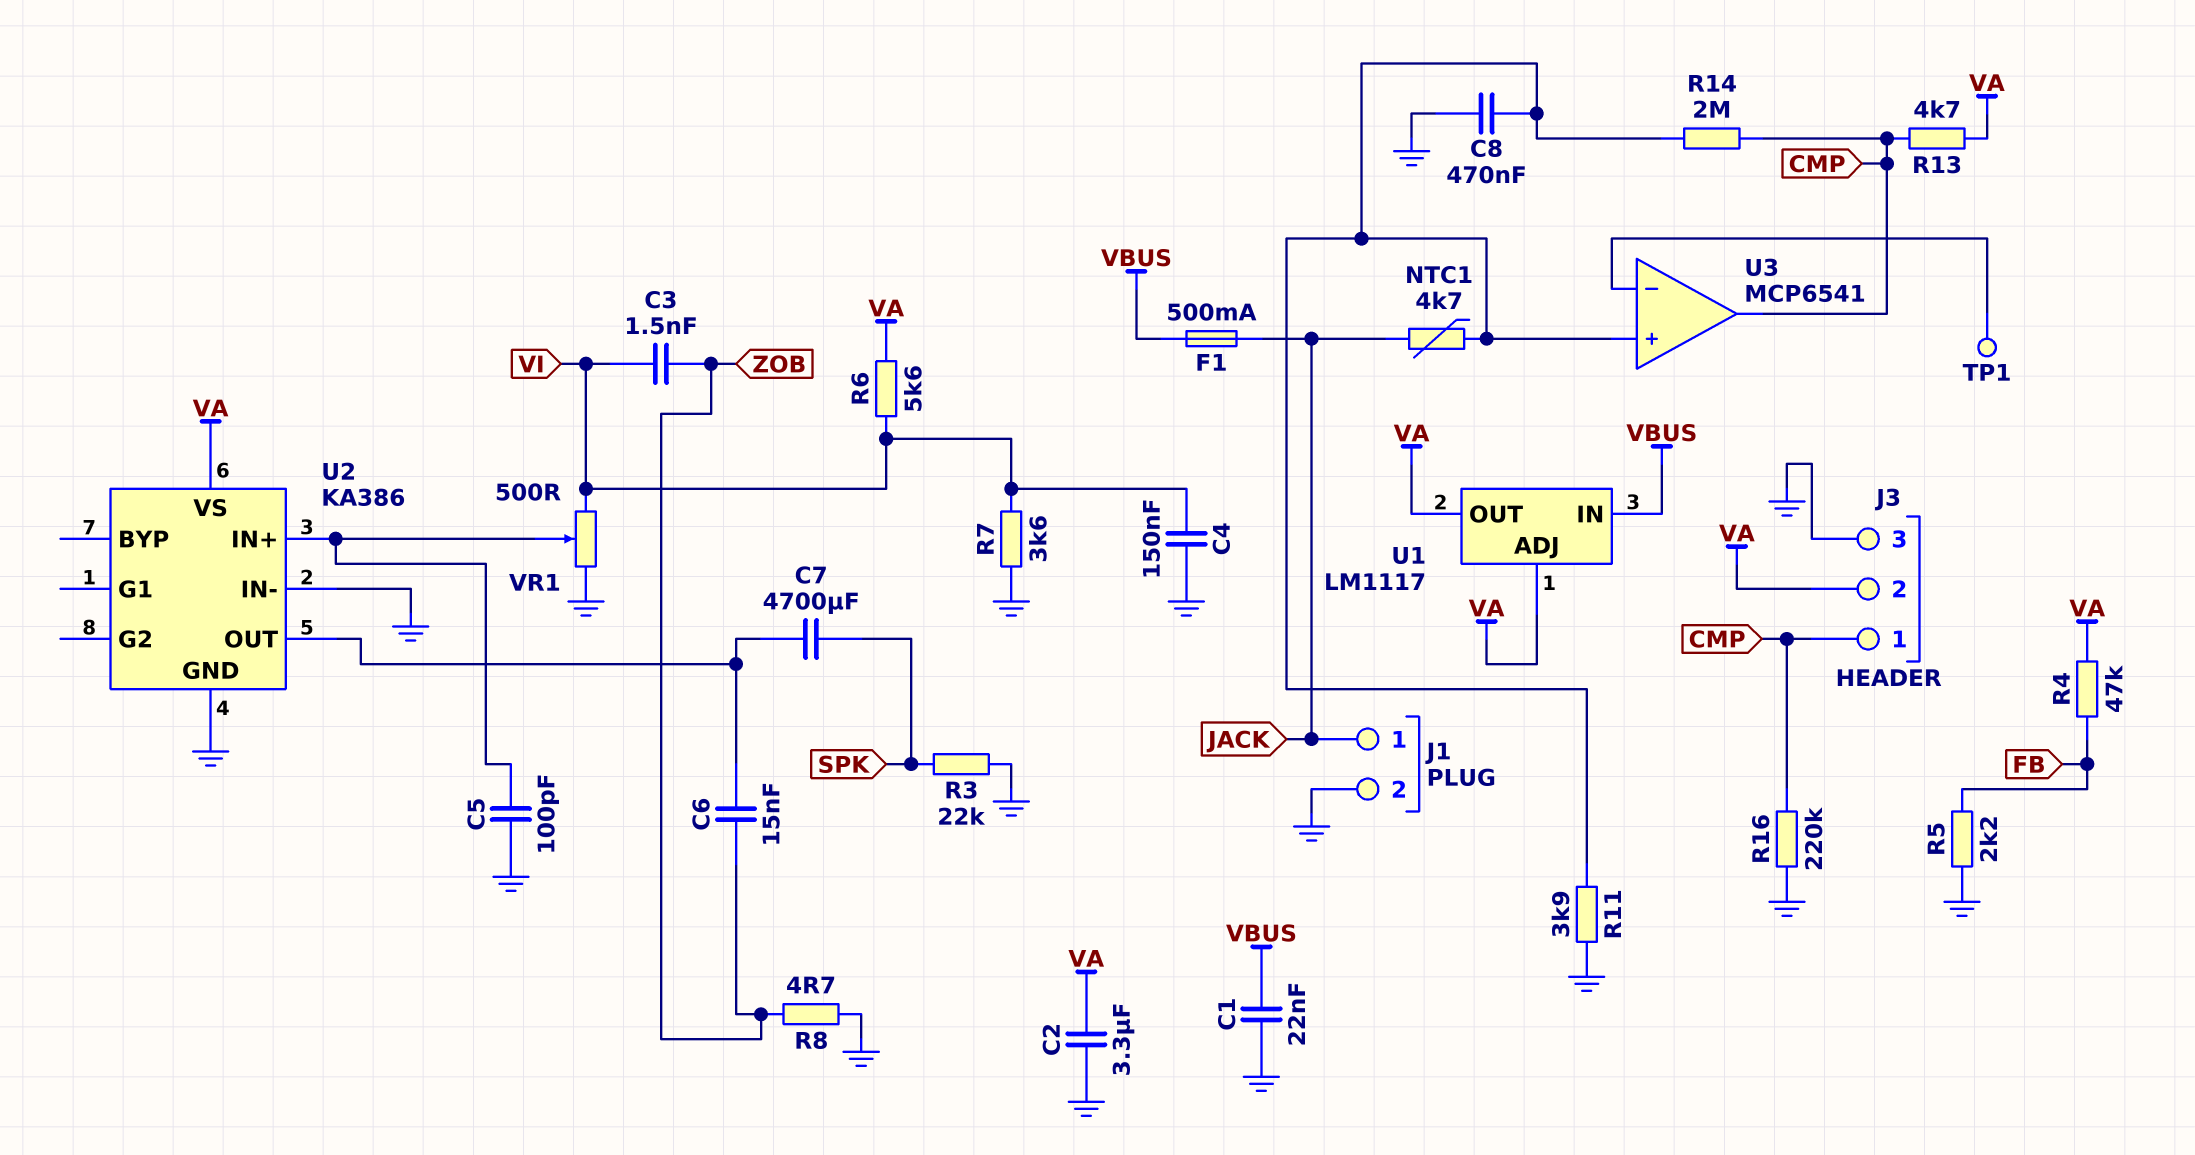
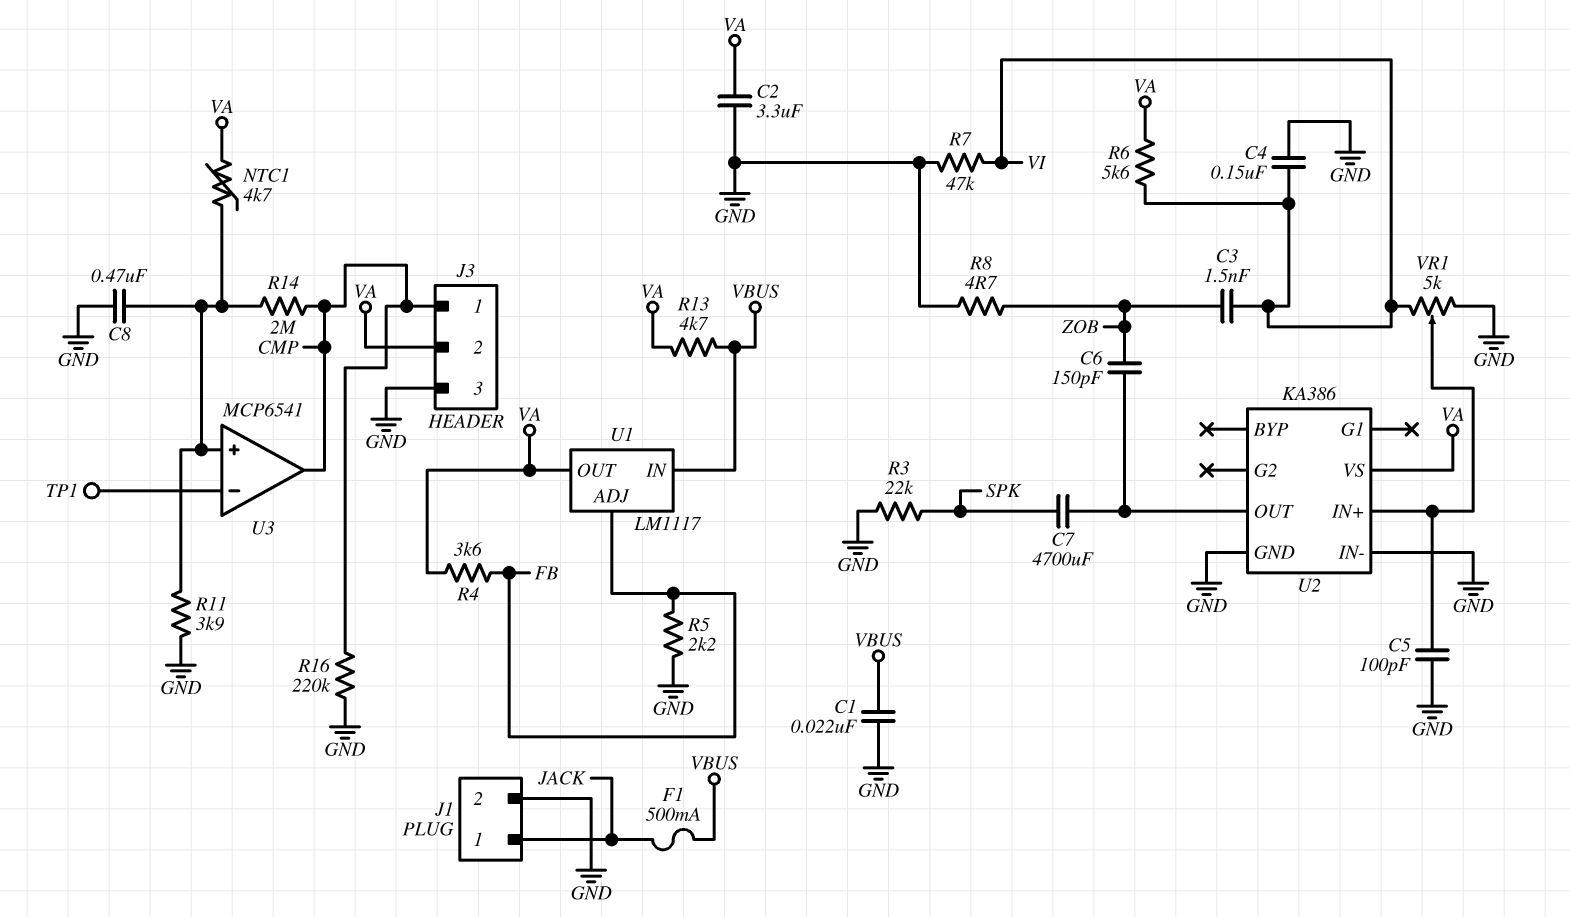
C6: 15nF (U2/OUT, ZOB) -> 150pF (U2/OUT, ZOB)
NTC1: 4.7k (JACK, U3/in+) -> 4.7k (U3/in+, VA)
R4: 47k (FB, VA) -> 3.6k (FB, VA)
R7: 3.6k (GND, VI) -> 47k (GND, VI)
R13: 4.7k (CMP, VA) -> 4.7k (VA, VBUS)
U1 pin ADJ: VA -> FB
VR1: 500 (GND, VI, wiper U2/IN+) -> 5k (GND, VI, wiper U2/IN+)

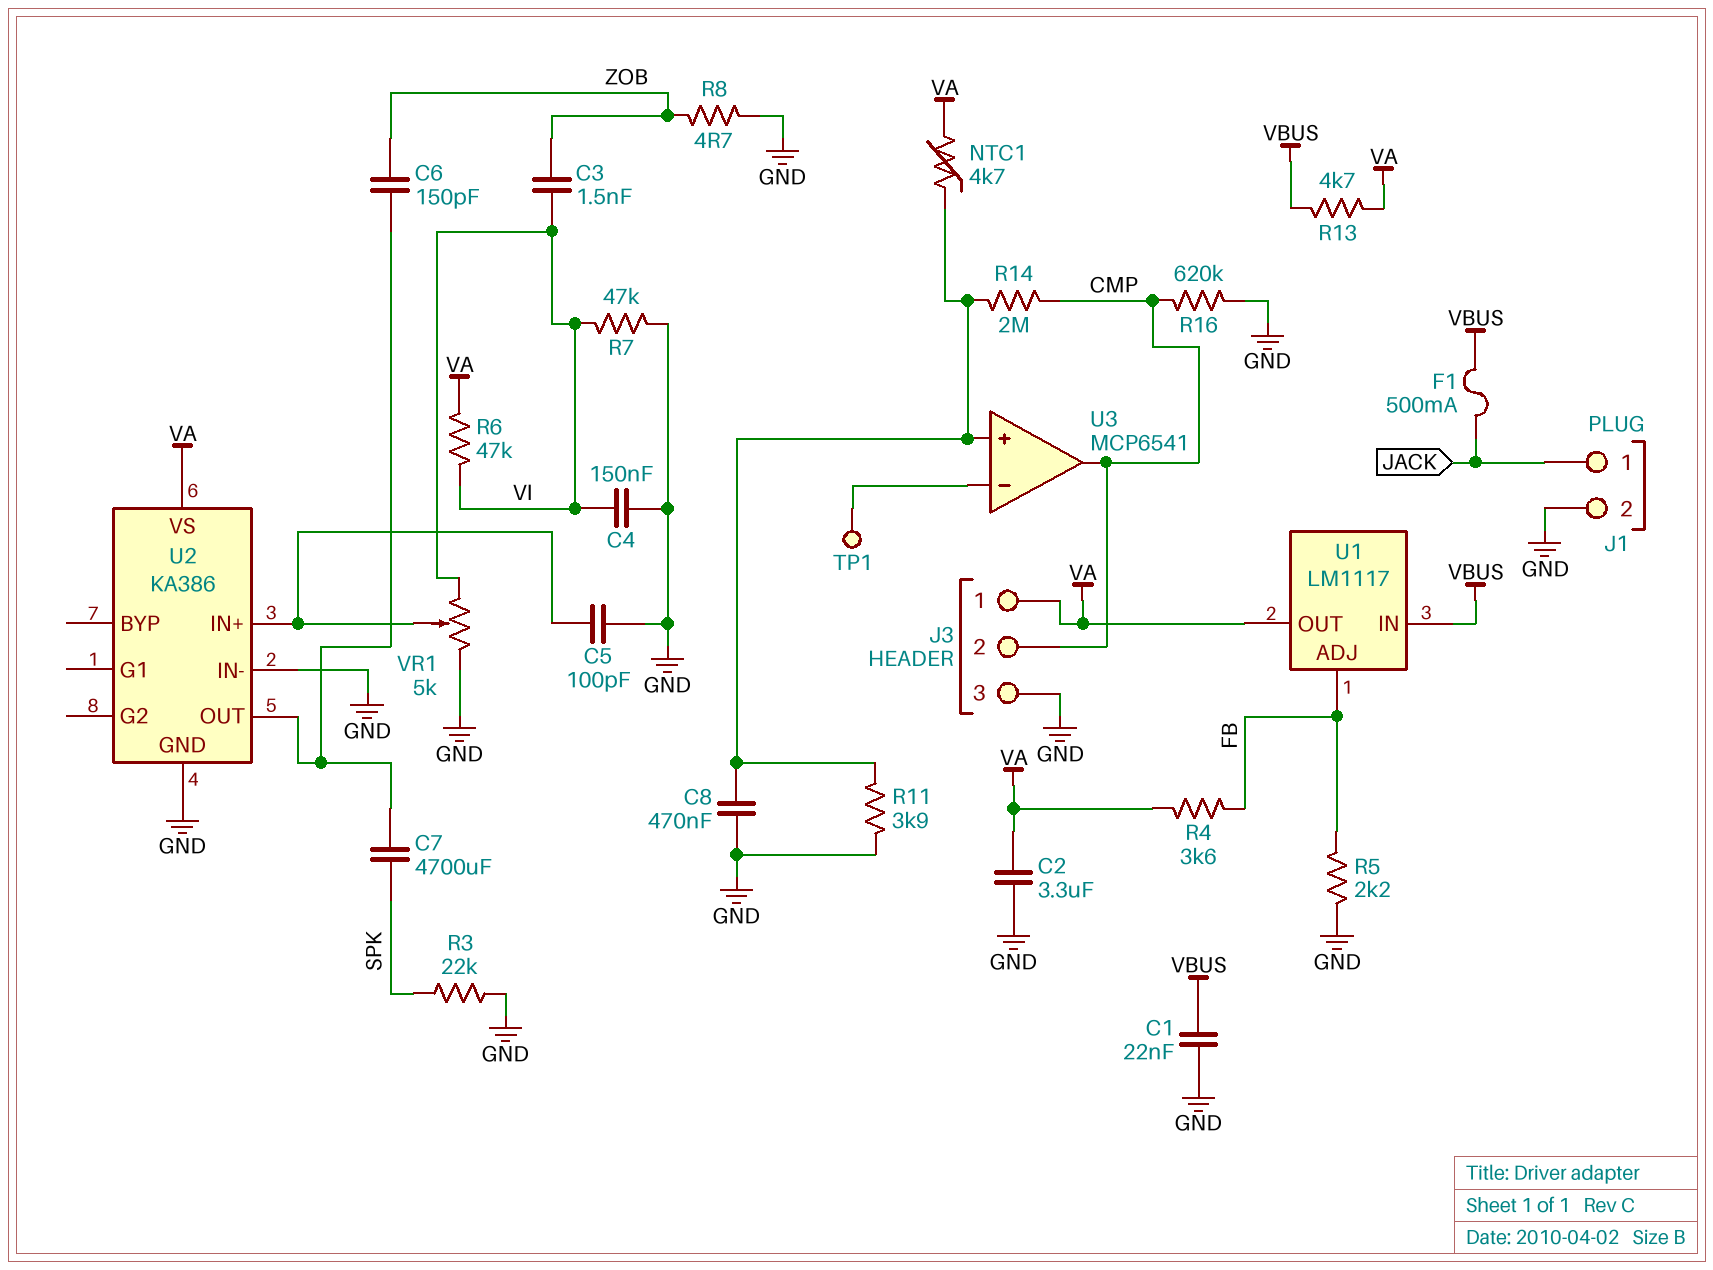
J3 pin 1: CMP -> VA
J3 pin 2: VA -> CMP
R6: 5.6k (VA, VI) -> 47k (VA, VI)
R16: 220k (CMP, GND) -> 620k (CMP, GND)

